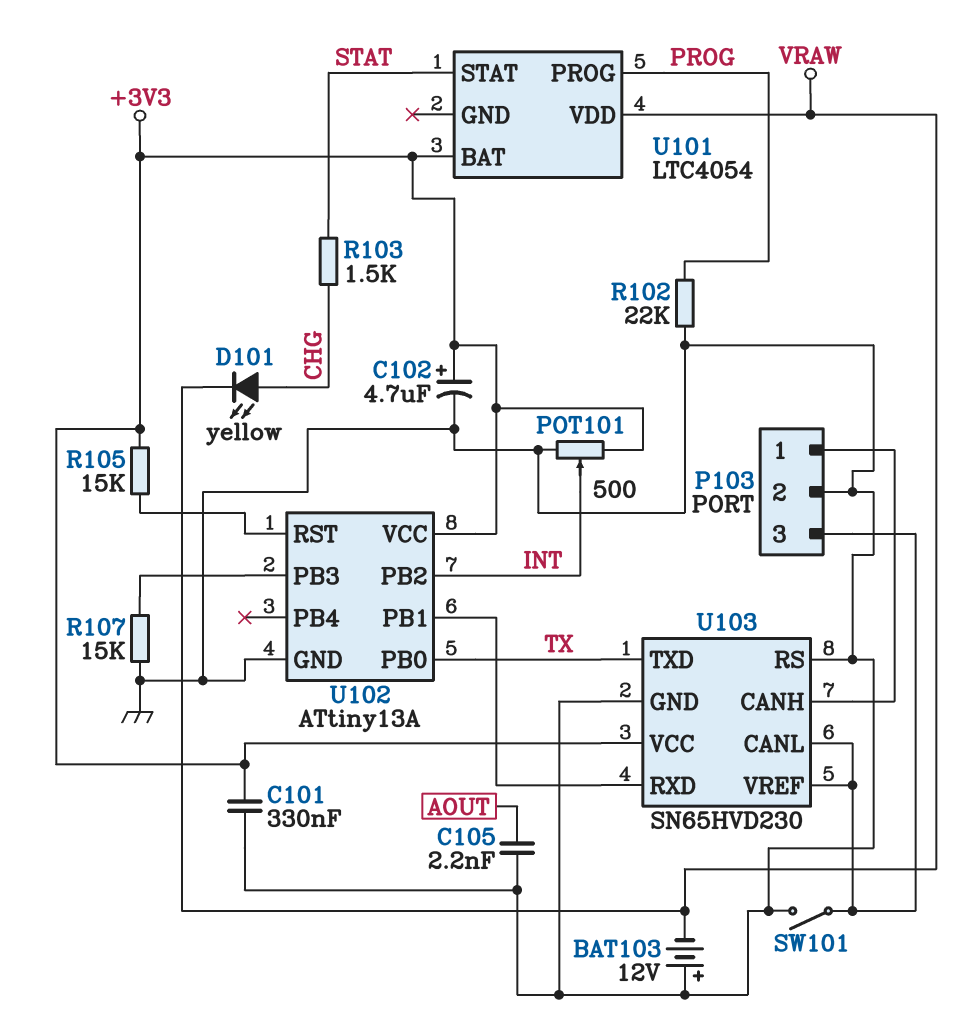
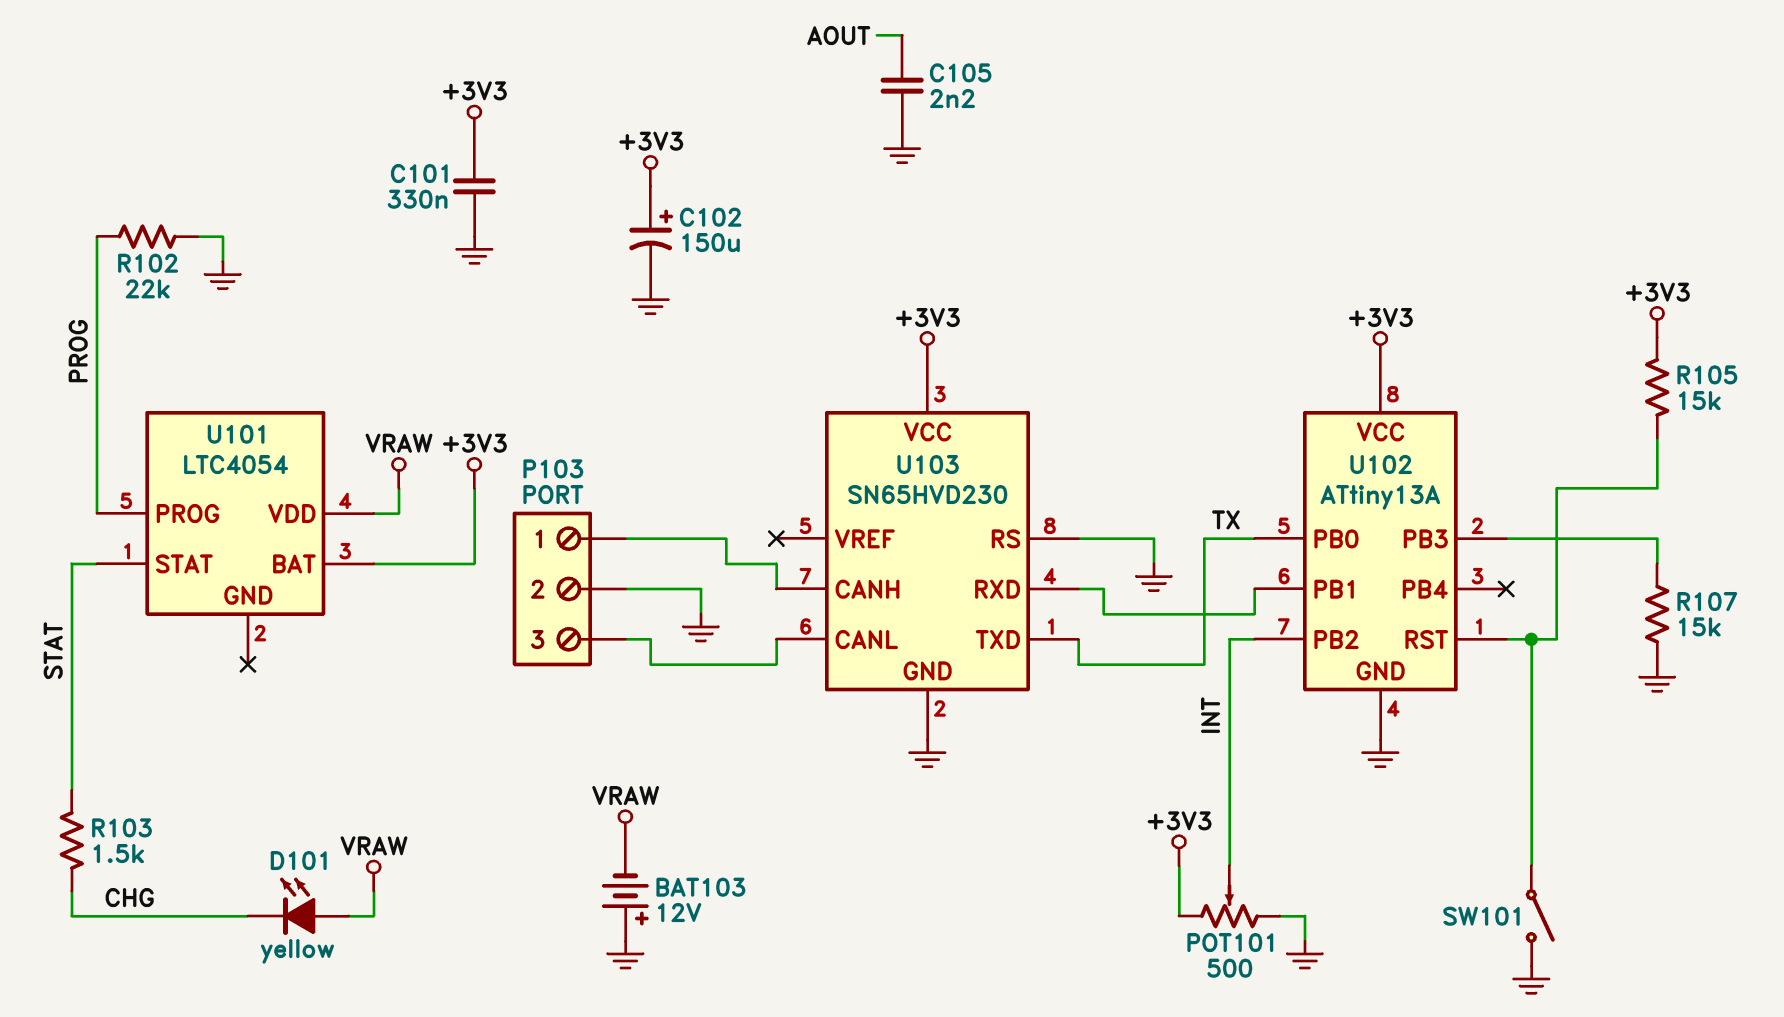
C102: 4.7uF (plus +3V3, minus GND) -> 150uF (plus +3V3, minus GND)
D101: LED yellow (A CHG, K VRAW) -> LED yellow (A VRAW, K CHG)
SW101: switch (GND, P103/3) -> switch (GND, U102/RST)
U103 pin VREF: P103/3 -> none

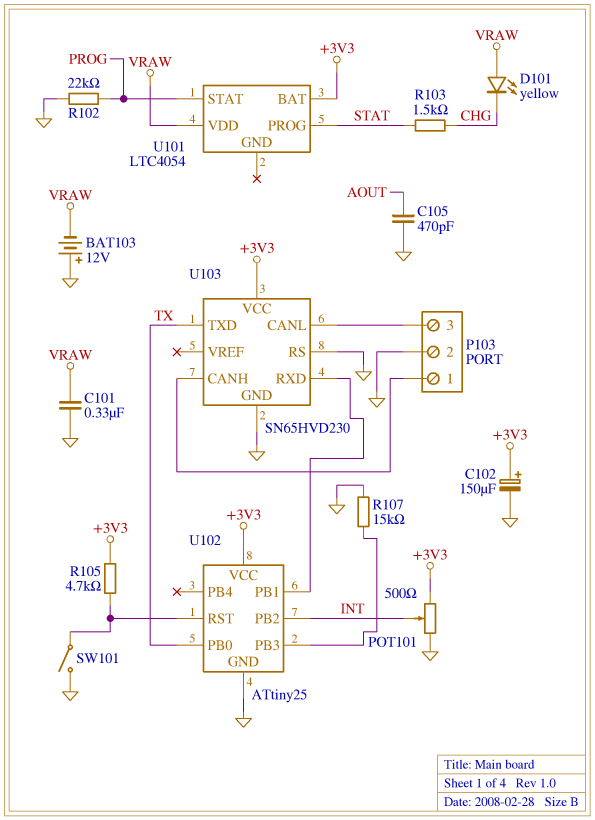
C101: 330nF (+3V3, GND) -> 330nF (GND, VRAW)
C105: 2.2nF (AOUT, GND) -> 470pF (AOUT, GND)
R105: 15k (+3V3, U102/RST) -> 4.7k (+3V3, U102/RST)
U101 pin PROG: PROG -> STAT
U101 pin STAT: STAT -> PROG
U102: ATtiny13A -> ATtiny25

